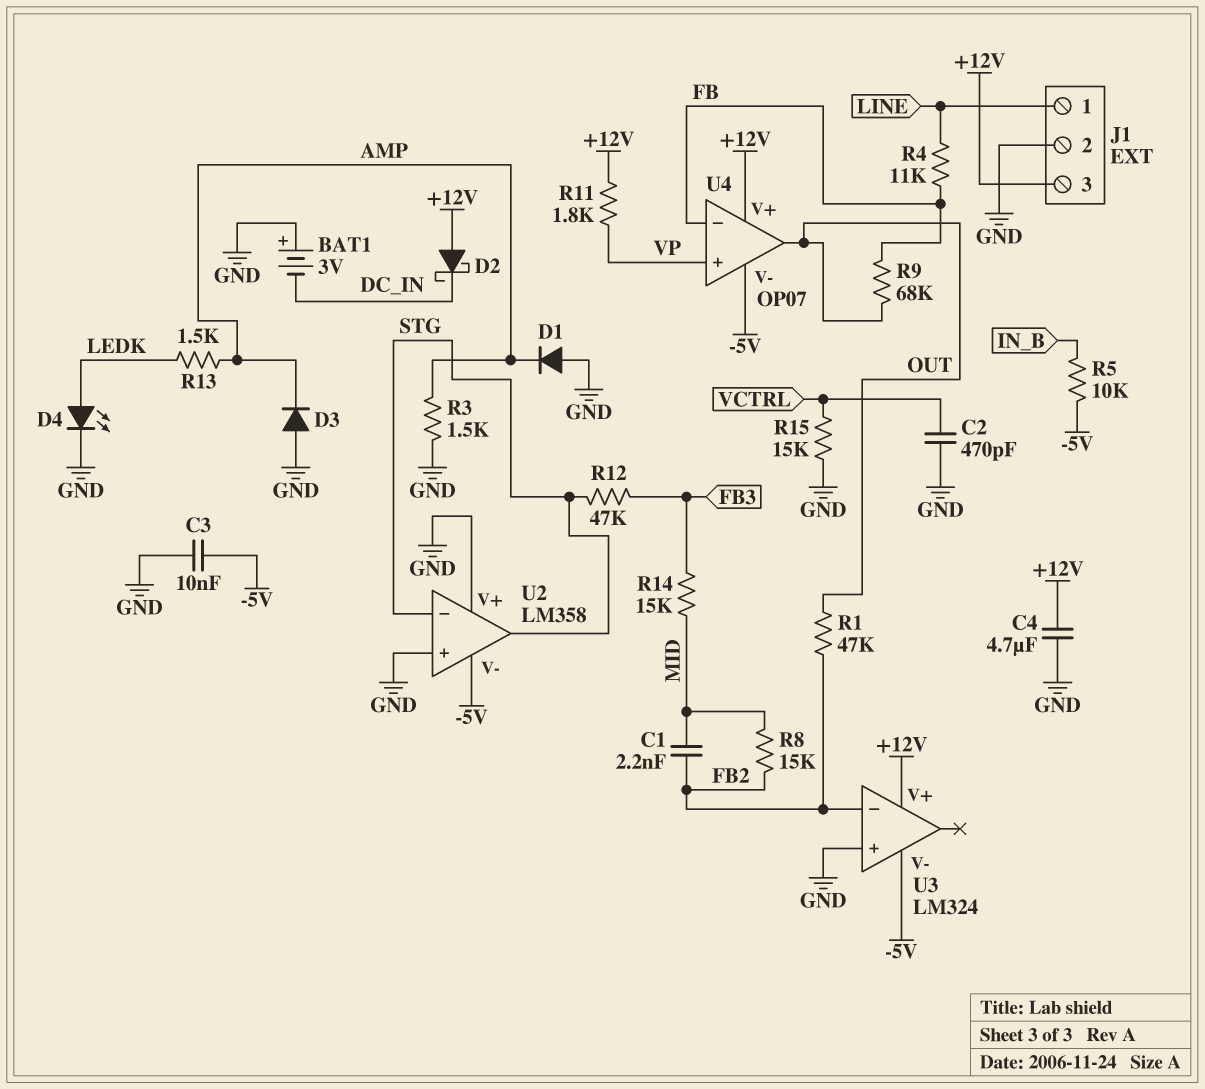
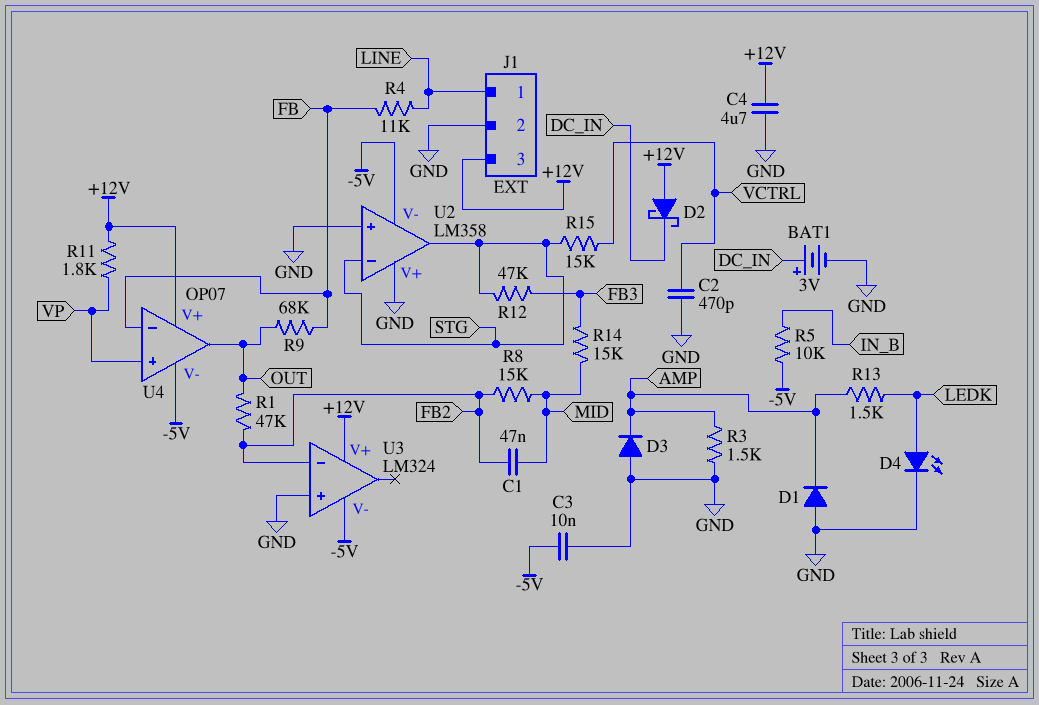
BAT1: 3V (plus GND, minus DC_IN) -> 3V (plus DC_IN, minus GND)
C1: 2.2nF (FB2, MID) -> 47nF (FB2, MID)
R15: 15k (GND, VCTRL) -> 15k (STG, VCTRL)

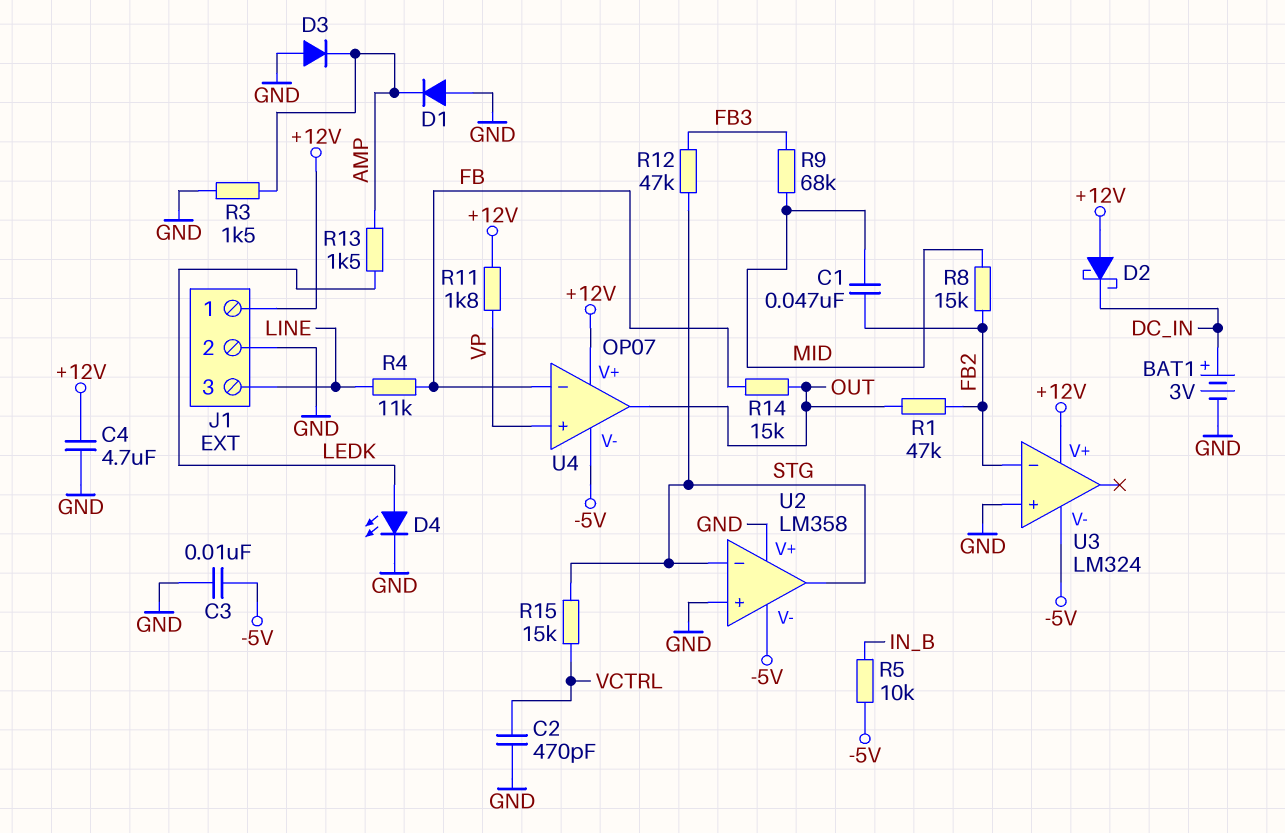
J1 pin 1: LINE -> +12V
J1 pin 3: +12V -> LINE
R9: 68k (FB, OUT) -> 68k (FB3, MID)
R14: 15k (FB3, MID) -> 15k (FB, OUT)

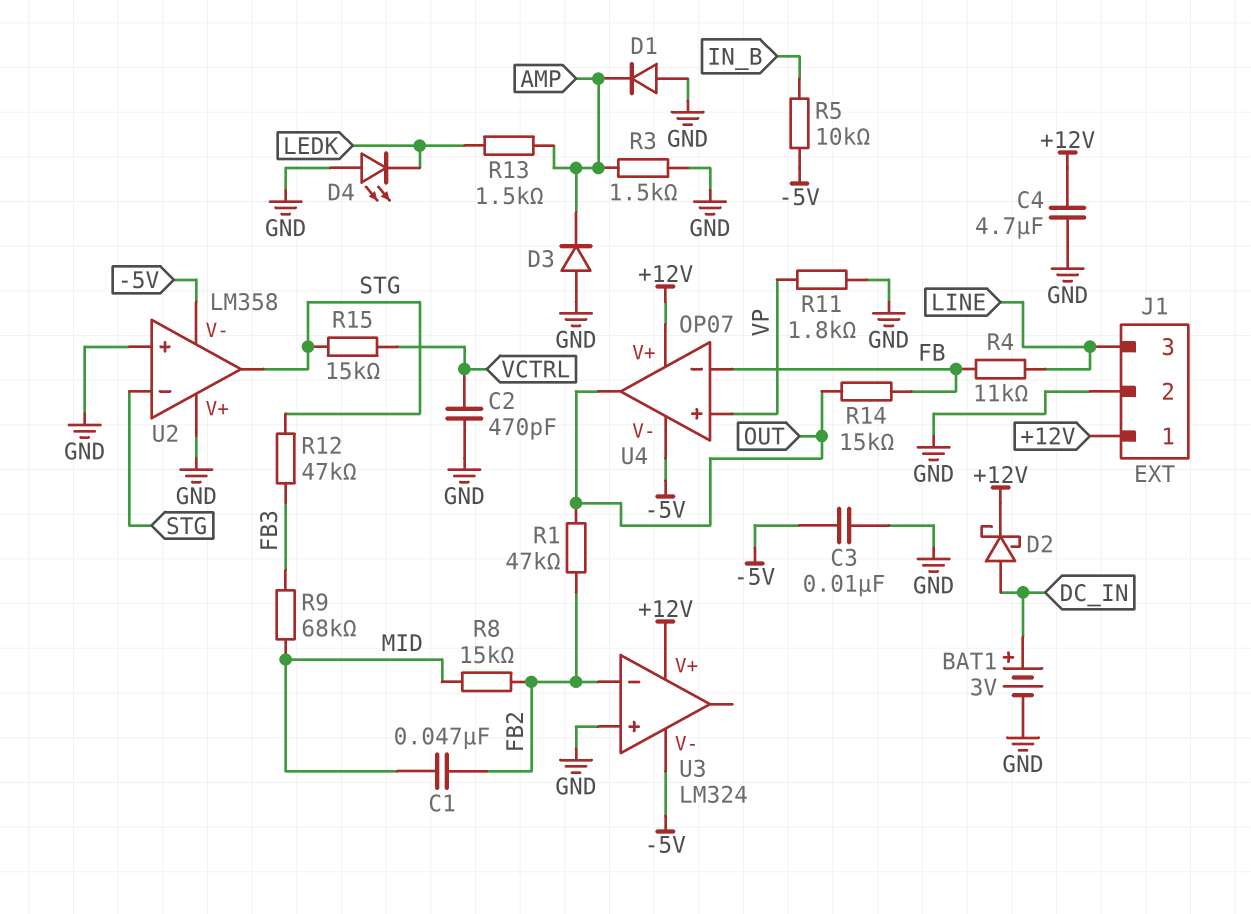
D2: schottky (A +12V, K DC_IN) -> schottky (A DC_IN, K +12V)
D4: LED (A LEDK, K GND) -> LED (A GND, K LEDK)
R11: 1.8k (+12V, VP) -> 1.8k (GND, VP)

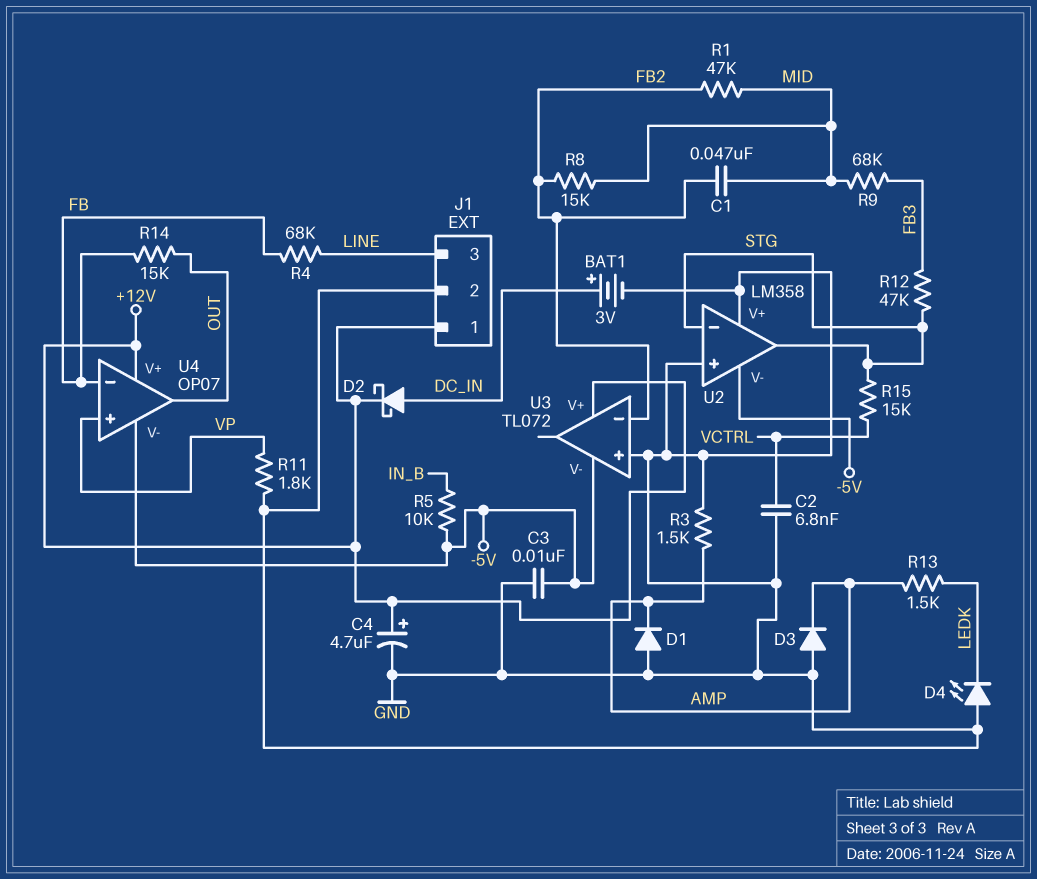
C2: 470pF (GND, VCTRL) -> 6.8nF (GND, VCTRL)
C4: 4.7uF (+12V, GND) -> 4.7uF (plus +12V, minus GND)
R1: 47k (FB2, OUT) -> 47k (FB2, MID)
R4: 11k (FB, LINE) -> 68k (FB, LINE)
U3: LM324 -> TL072

